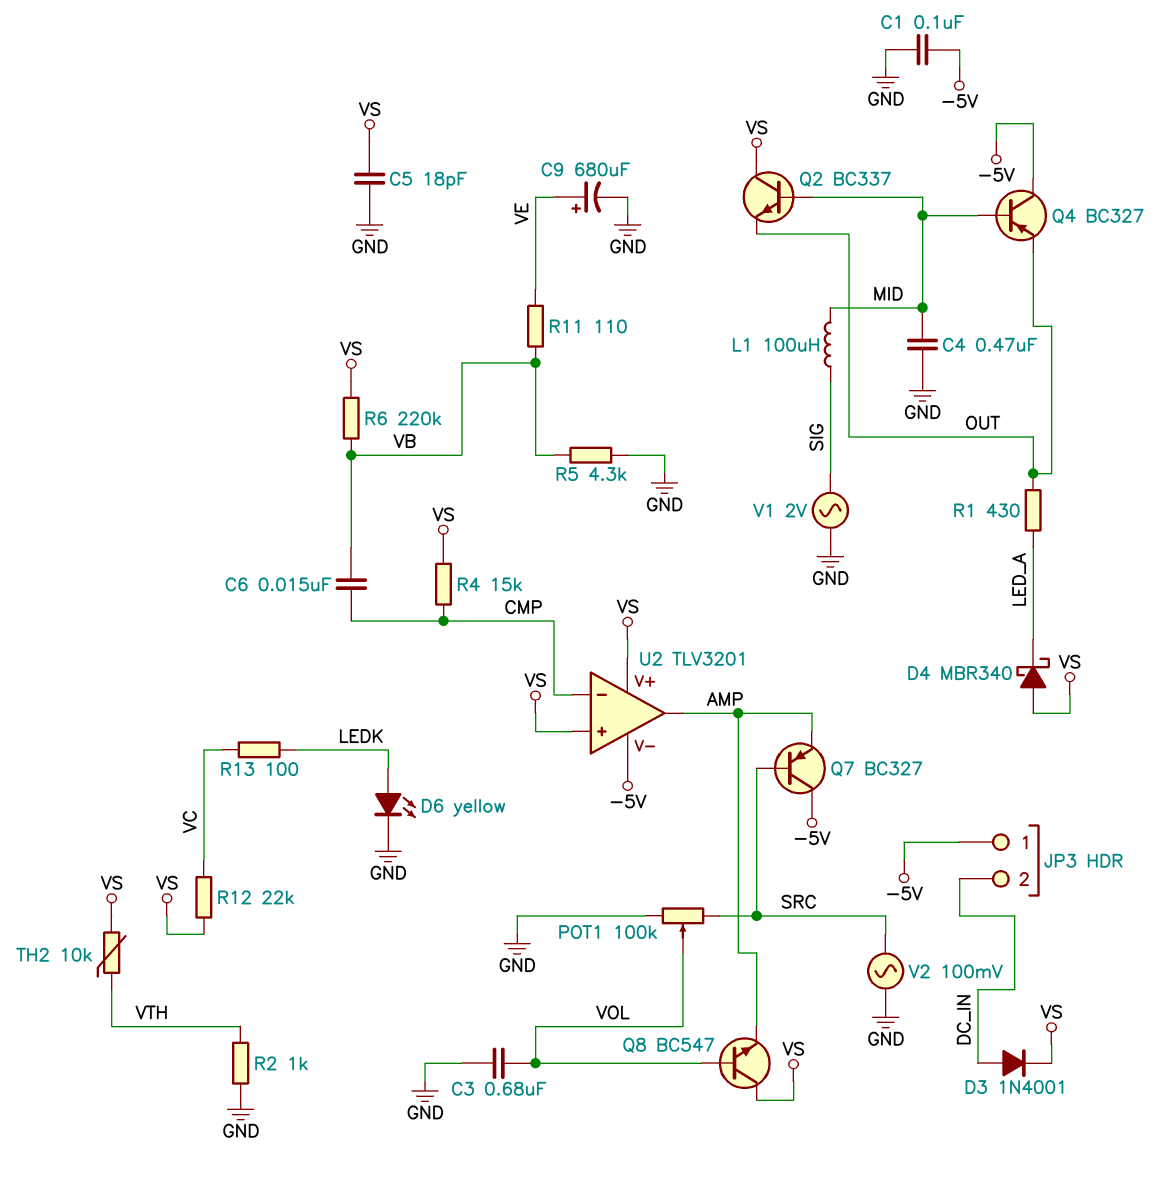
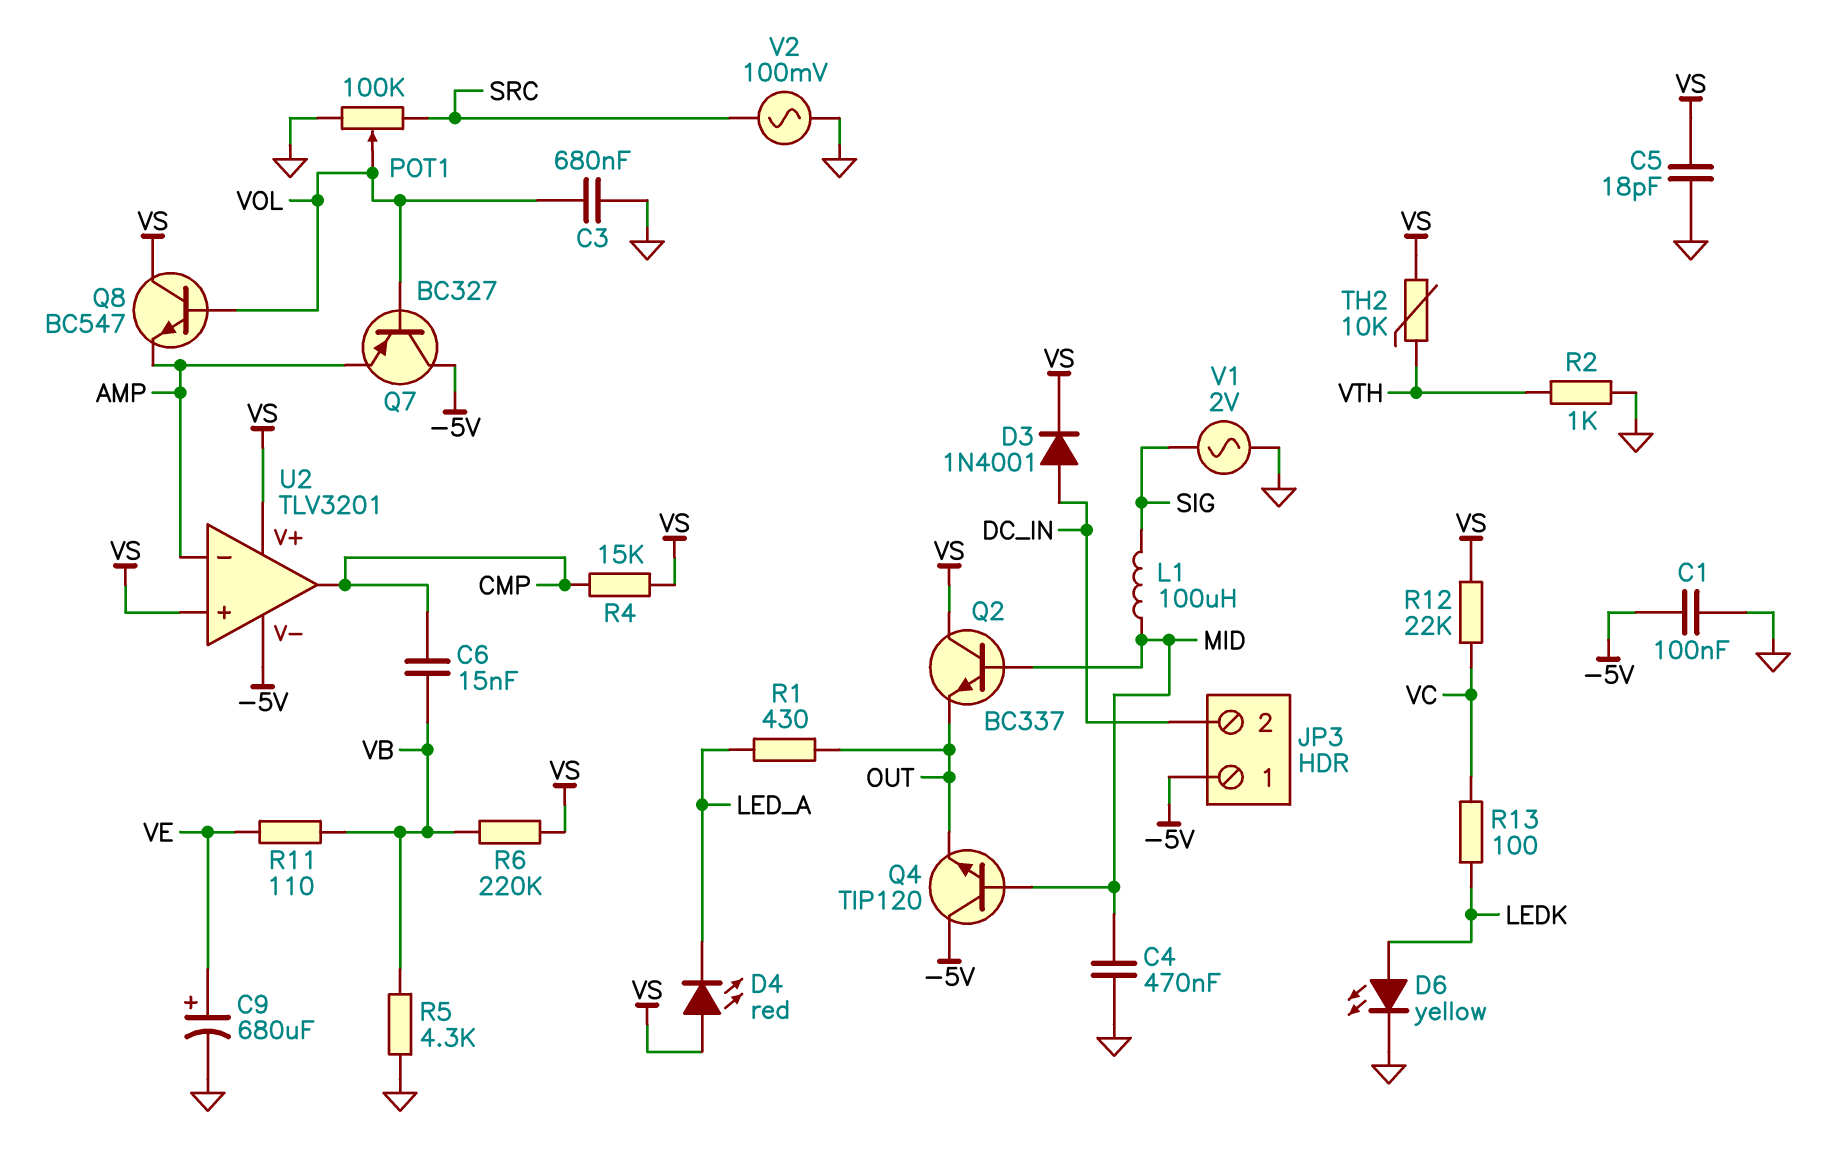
D4: schottky MBR340 (A VS, K LED_A) -> LED red (A VS, K LED_A)
Q4: PNP BC327 (B MID, C -5V, E OUT) -> NPN TIP120 (B MID, C -5V, E OUT)
Q7: PNP BC327 (B SRC, C -5V, E AMP) -> PNP BC327 (B VOL, C -5V, E AMP)
U2 pin in-: CMP -> AMP
U2 pin out: AMP -> CMP

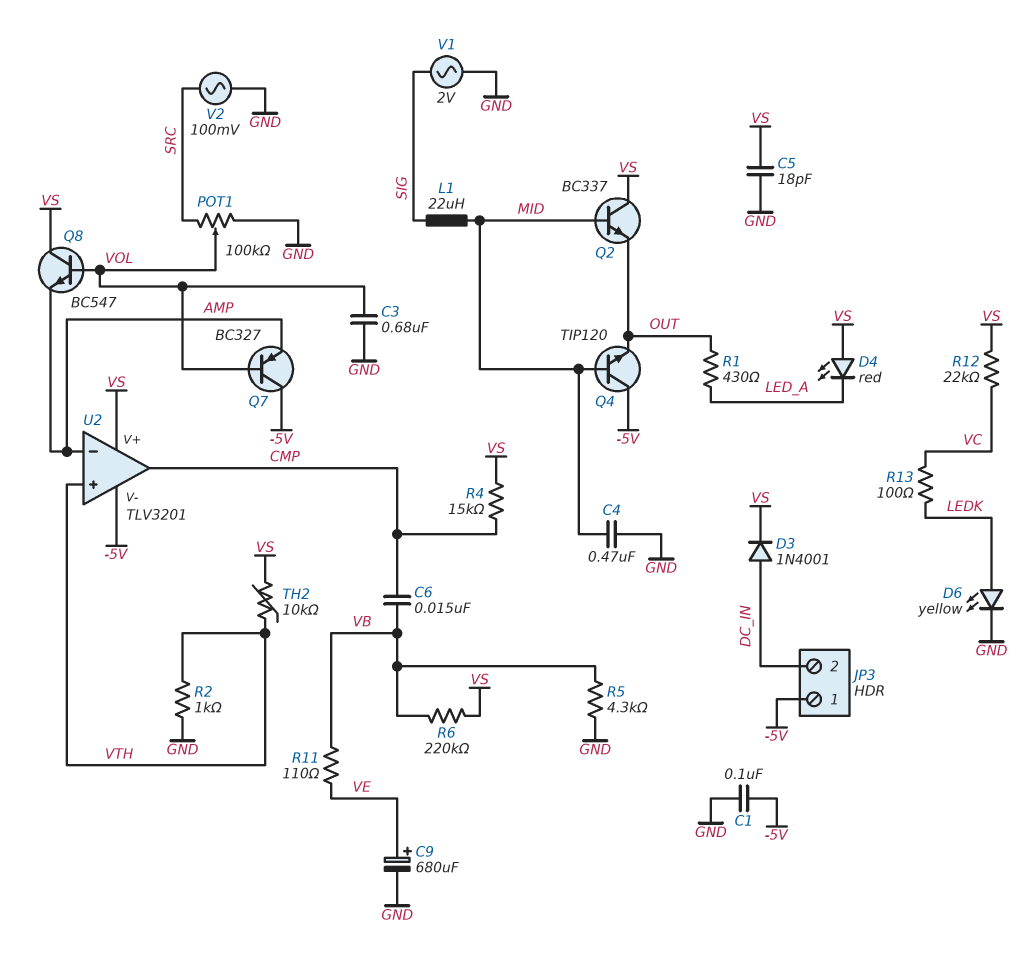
L1: 100uH (MID, SIG) -> 22uH (MID, SIG)
U2 pin in+: VS -> VTH

